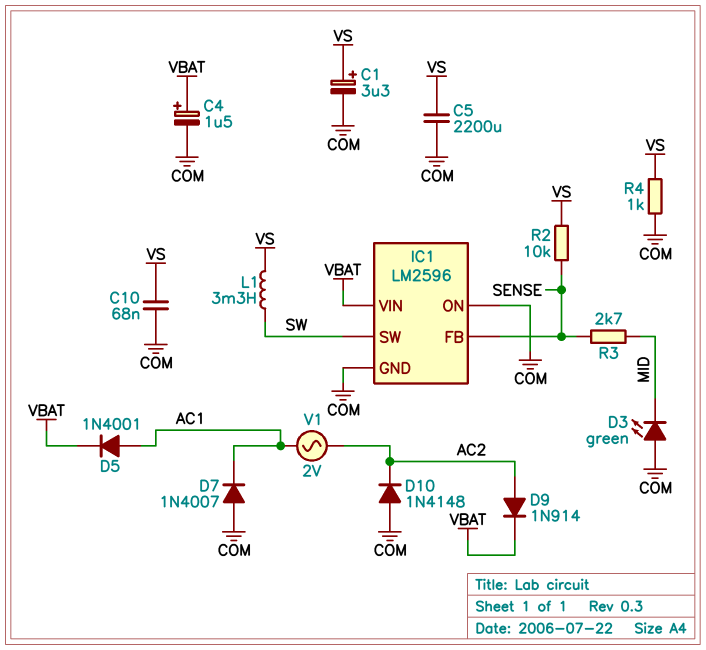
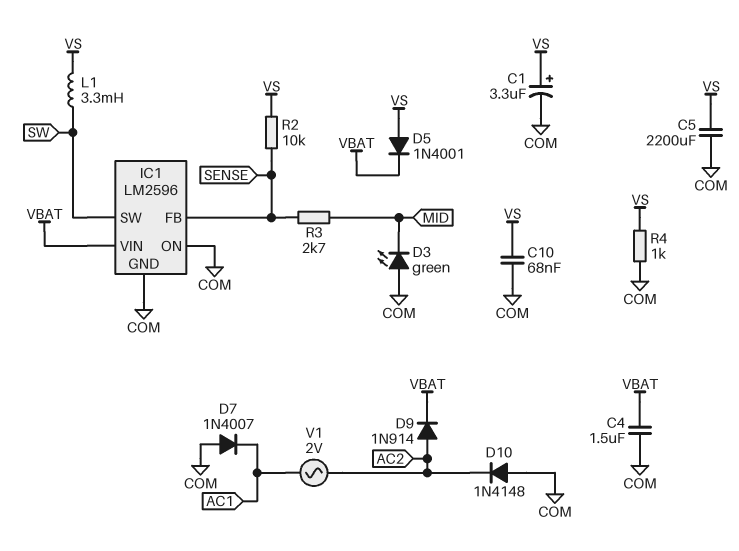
C4: 1.5uF (plus VBAT, minus COM) -> 1.5uF (COM, VBAT)
D5: diode 1N4001 (A AC1, K VBAT) -> diode 1N4001 (A VS, K VBAT)

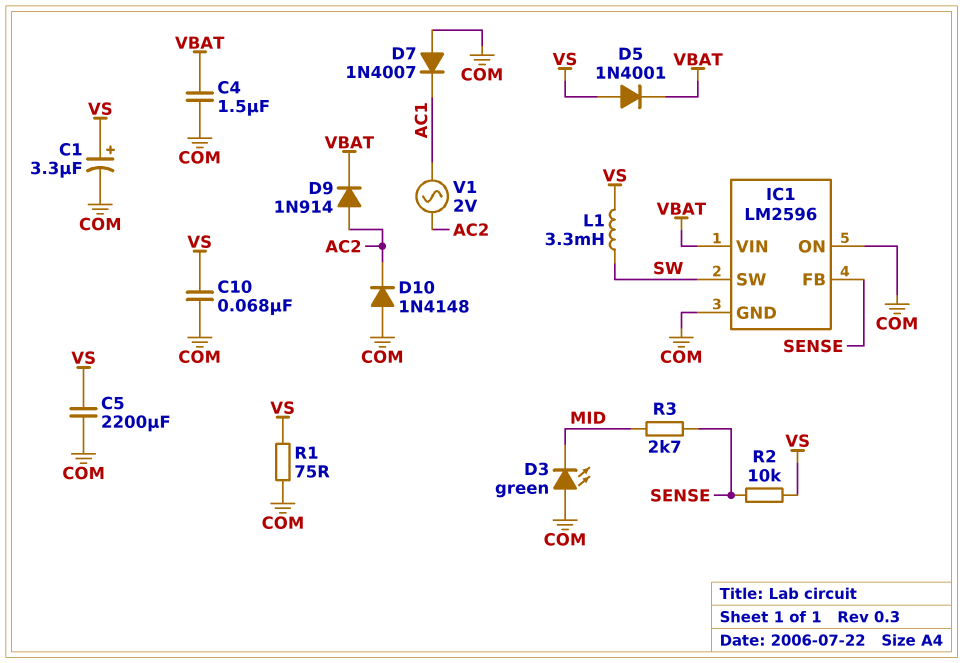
R1: none -> 75 (COM, VS)
R4: 1k (COM, VS) -> none

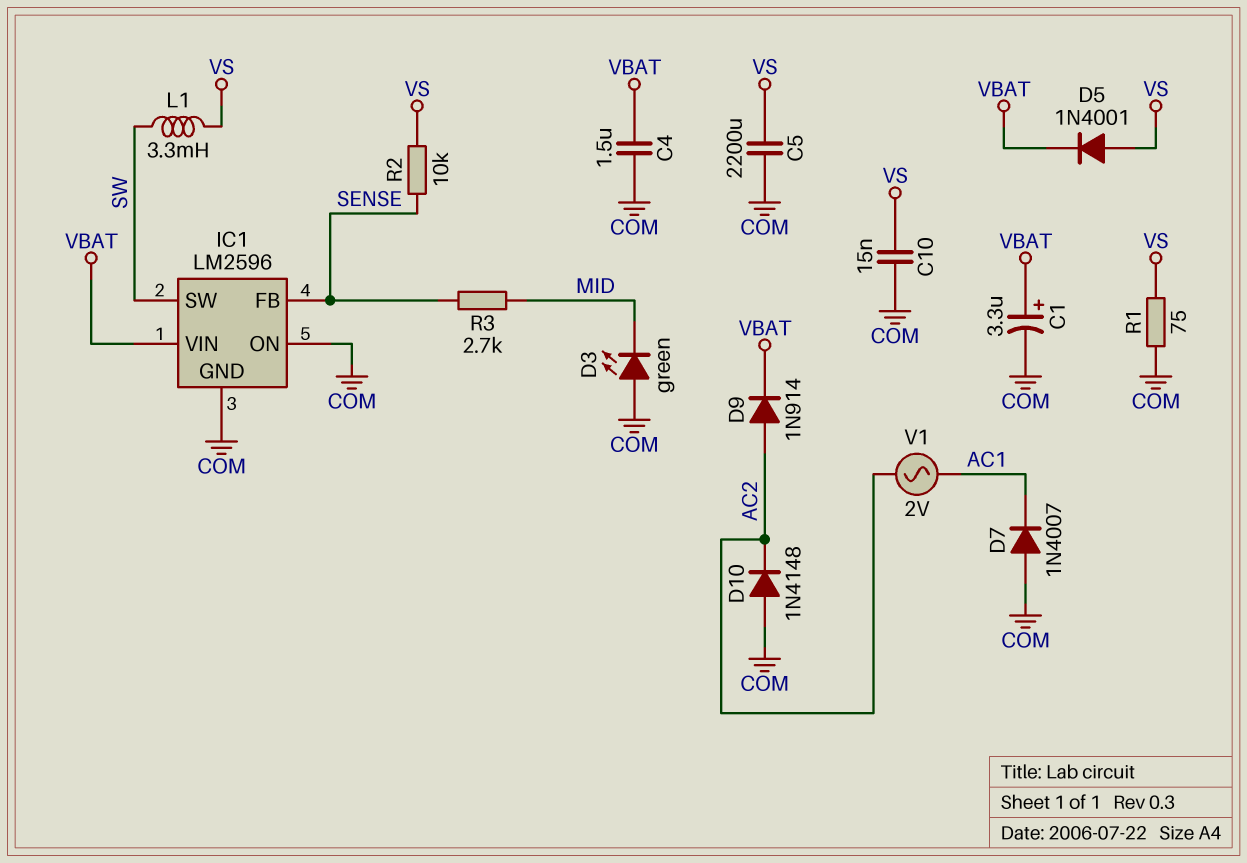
C1: 3.3uF (plus VS, minus COM) -> 3.3uF (plus VBAT, minus COM)
C10: 68nF (COM, VS) -> 15nF (COM, VS)

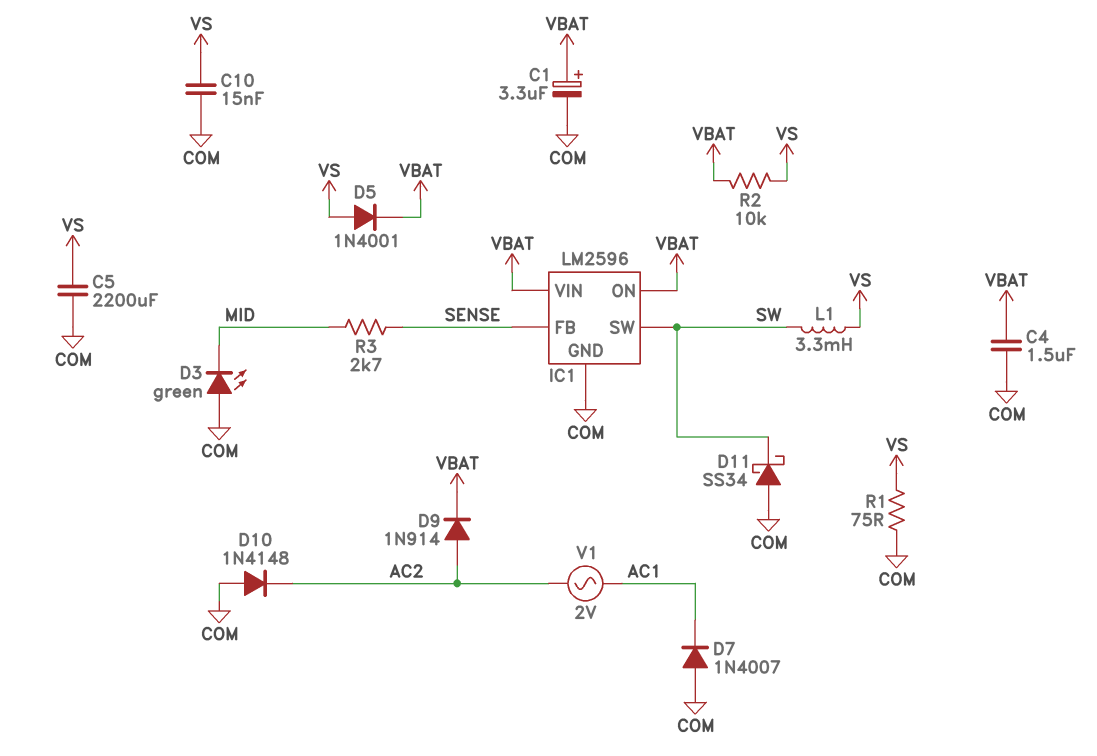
D11: none -> schottky SS34 (A COM, K SW)
IC1 pin ON: COM -> VBAT
R2: 10k (SENSE, VS) -> 10k (VBAT, VS)

